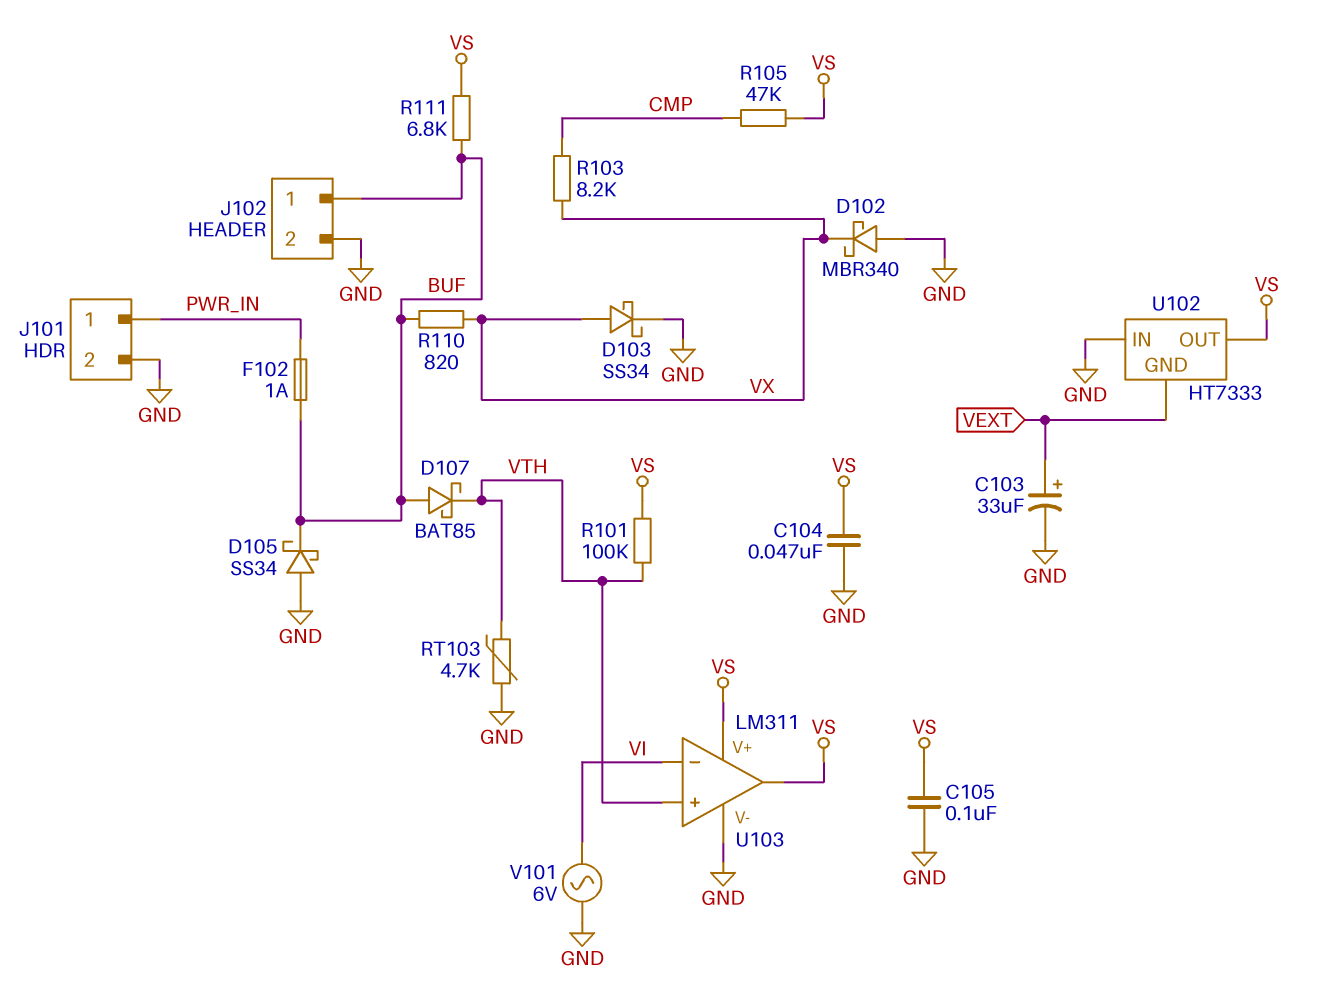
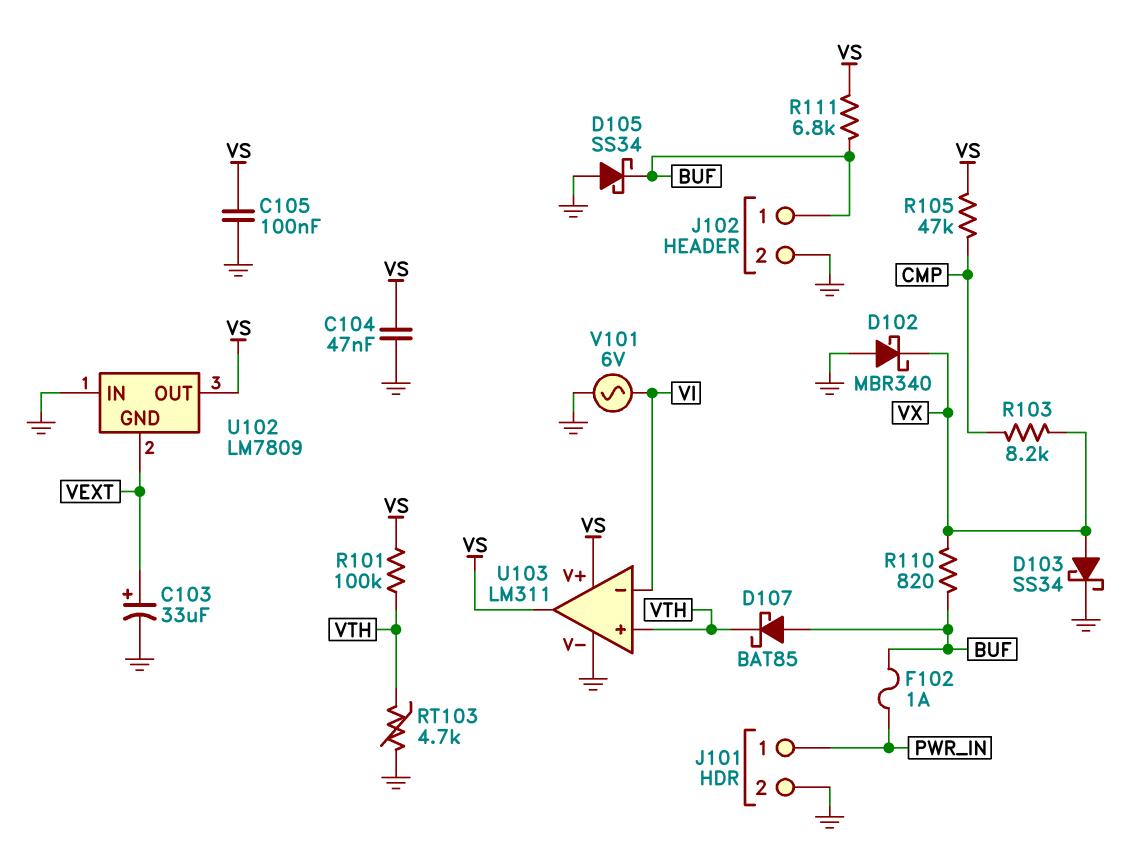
U102: HT7333 -> LM7809

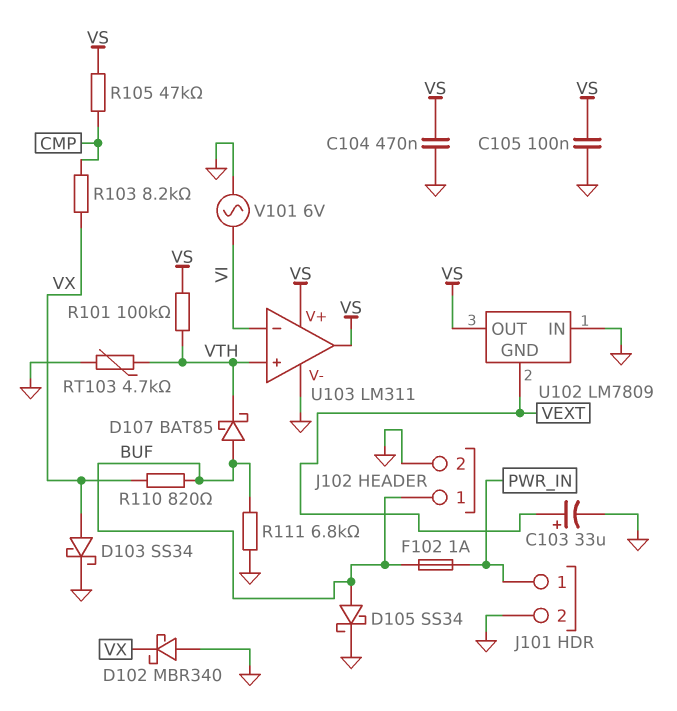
C104: 47nF (GND, VS) -> 470nF (GND, VS)
D105: schottky SS34 (A GND, K BUF) -> schottky SS34 (A BUF, K GND)
R111: 6.8k (BUF, VS) -> 6.8k (BUF, GND)

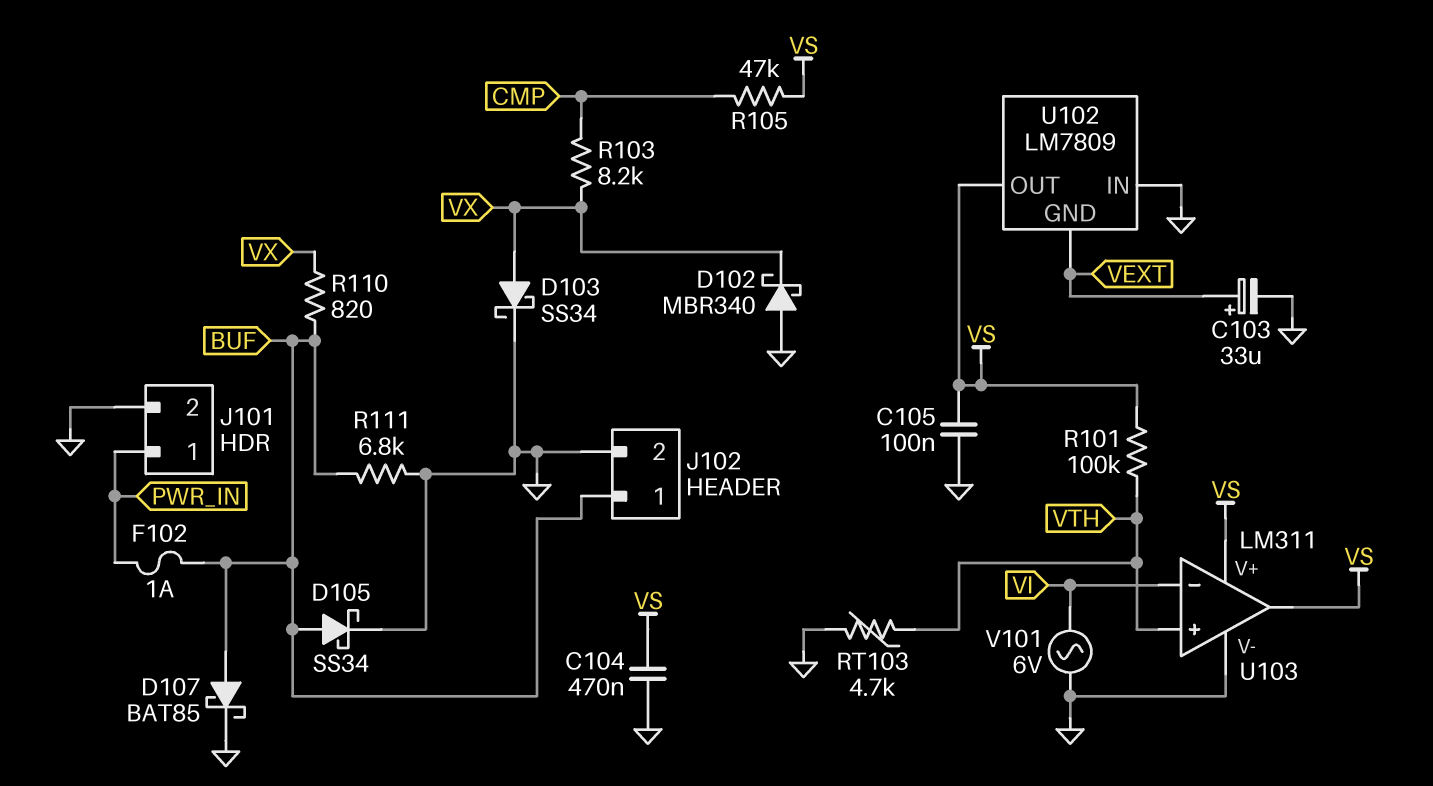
D107: schottky BAT85 (A BUF, K VTH) -> schottky BAT85 (A BUF, K GND)

